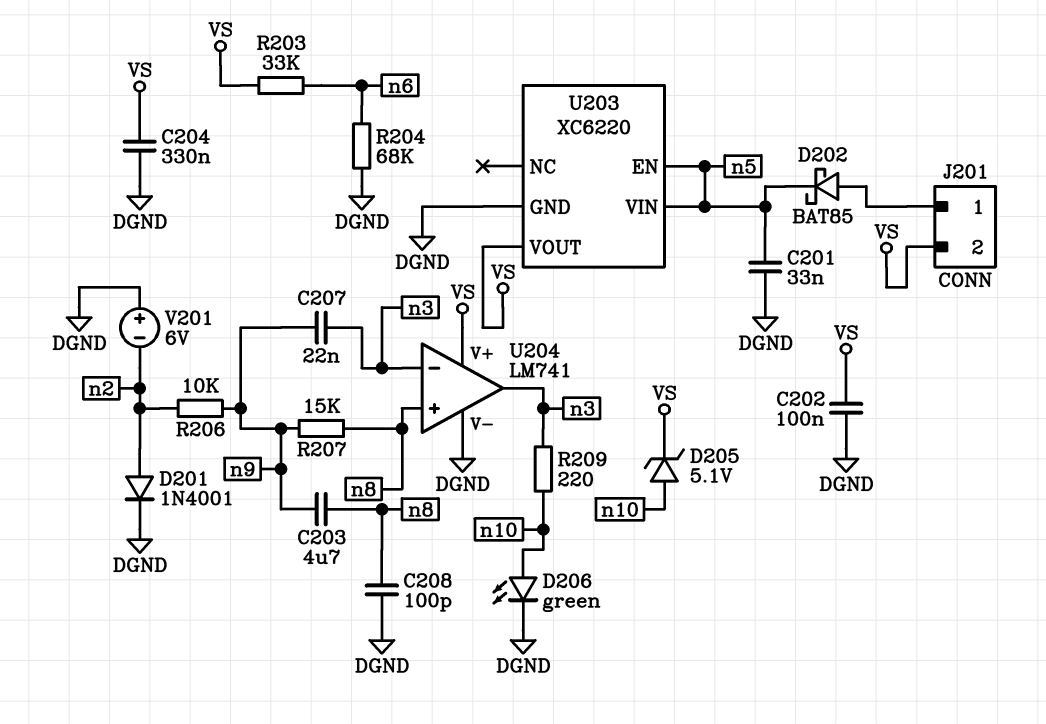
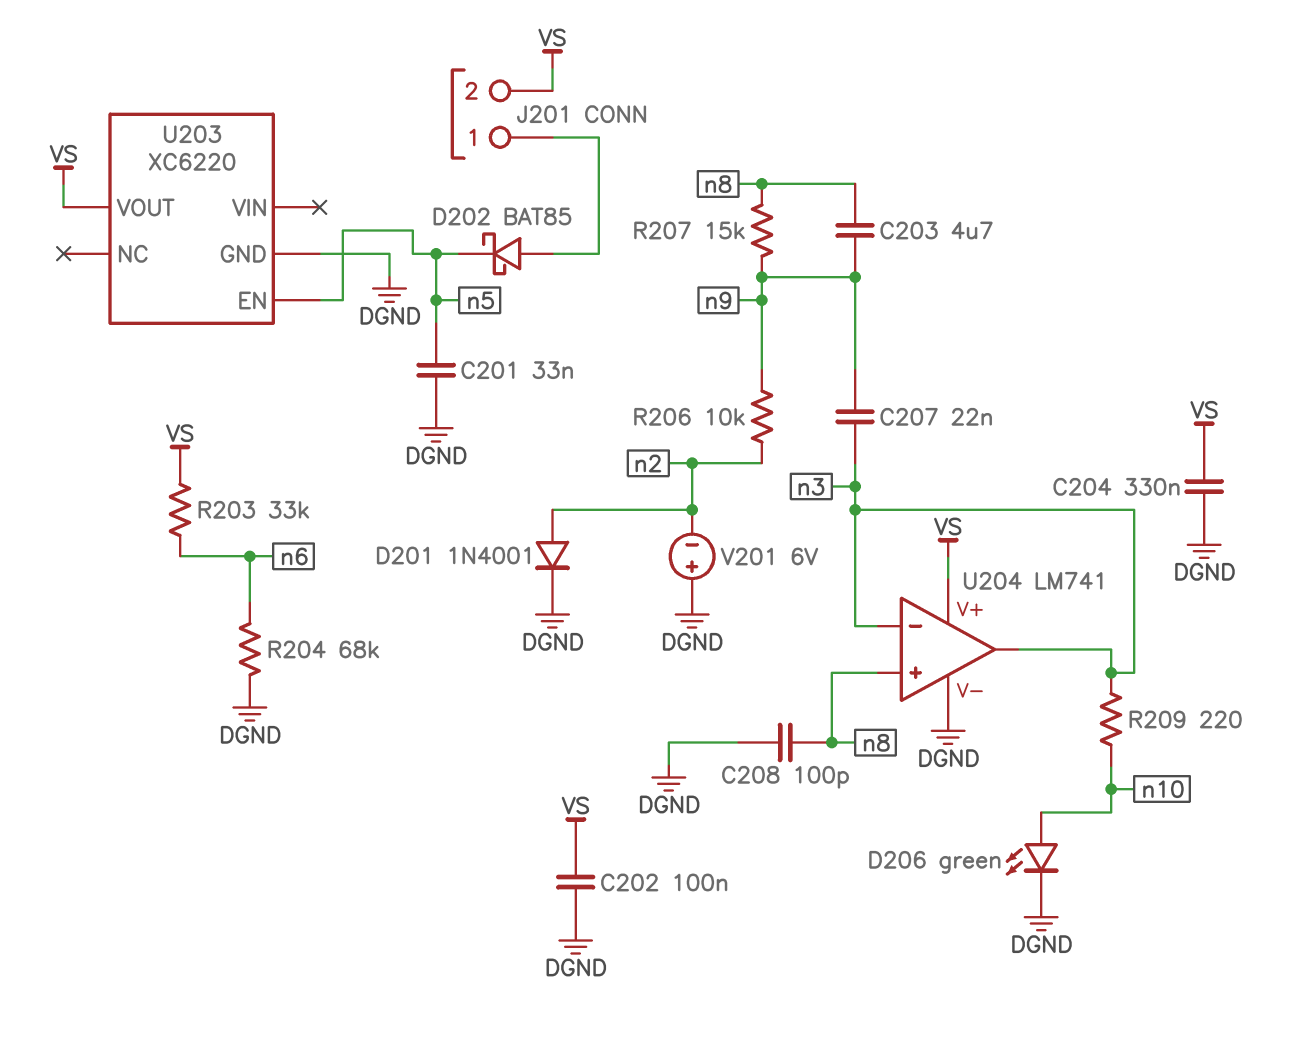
D205: zener 5.1V (A n10, K VS) -> none
U203 pin VIN: n5 -> none

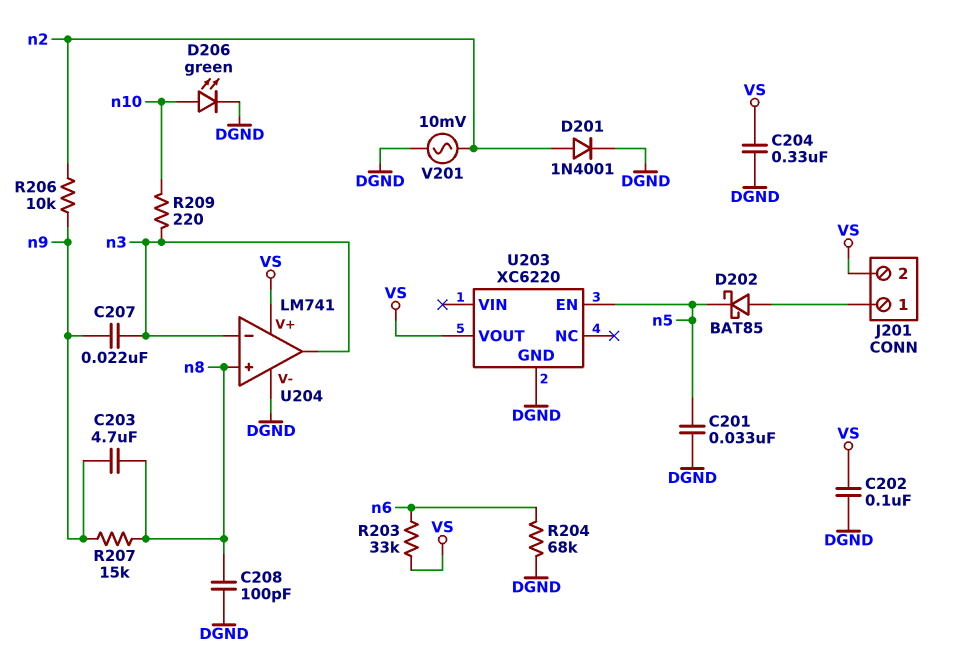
V201: 6V (plus DGND, minus n2) -> AC 10mV (DGND, n2)

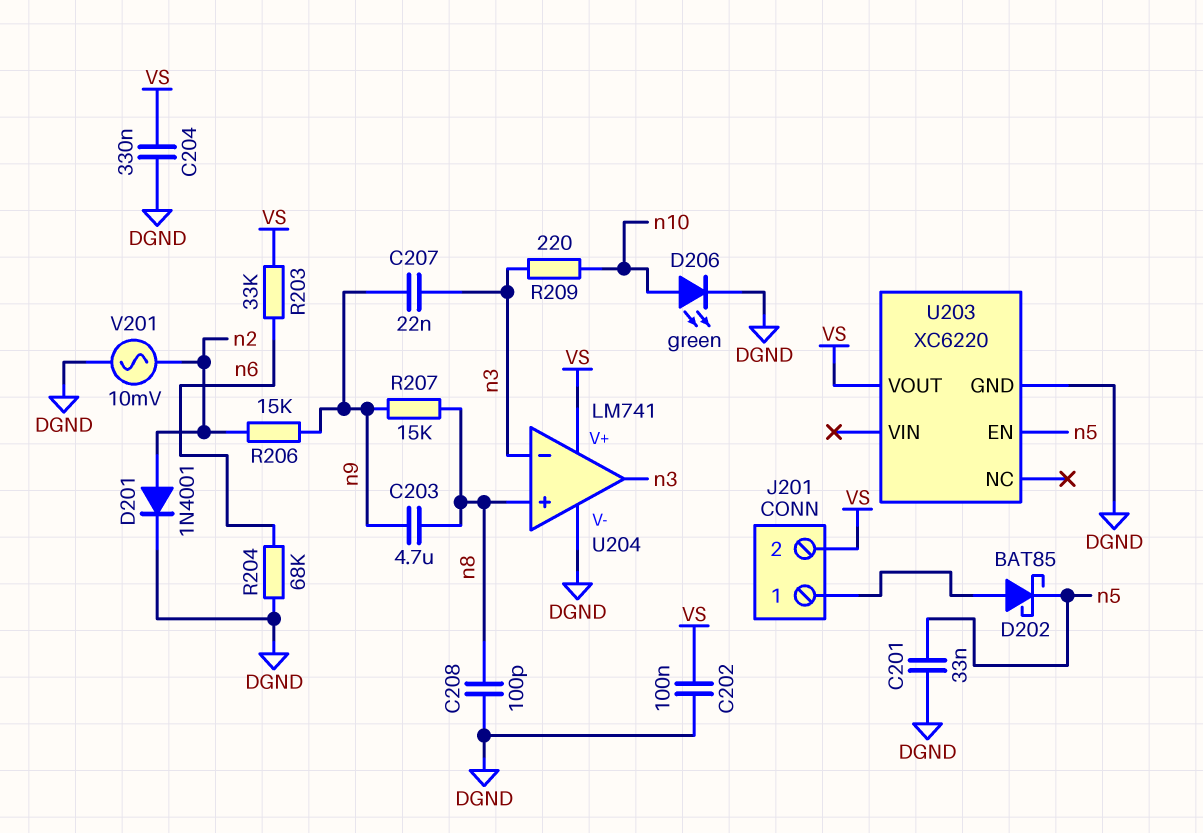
R206: 10k (n2, n9) -> 15k (n2, n9)

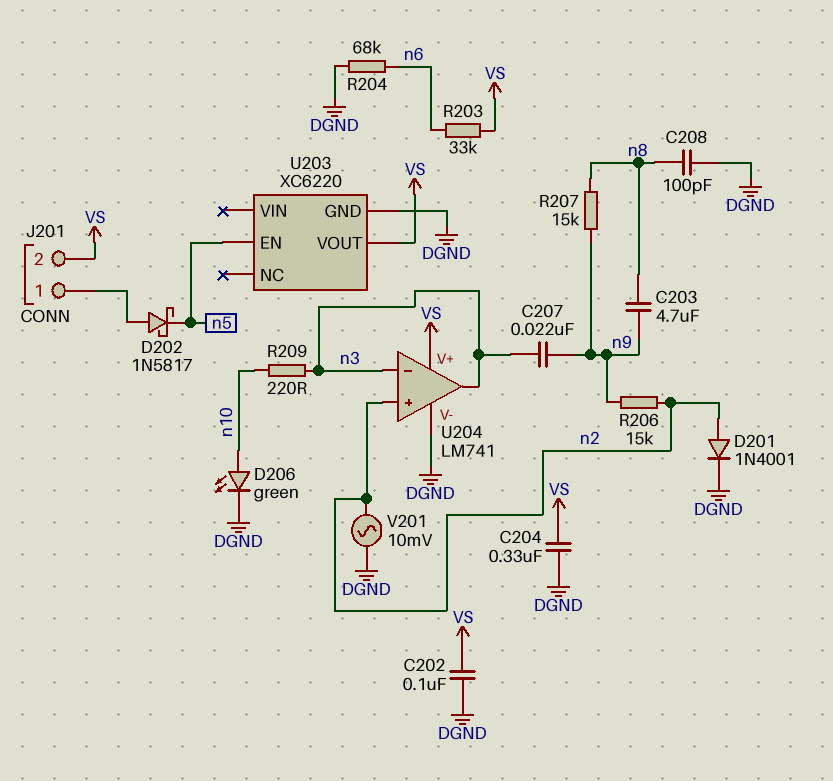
C201: 33nF (DGND, n5) -> none
D202: schottky BAT85 (A J201/1, K n5) -> schottky 1N5817 (A J201/1, K n5)
U204 pin in+: n8 -> n2

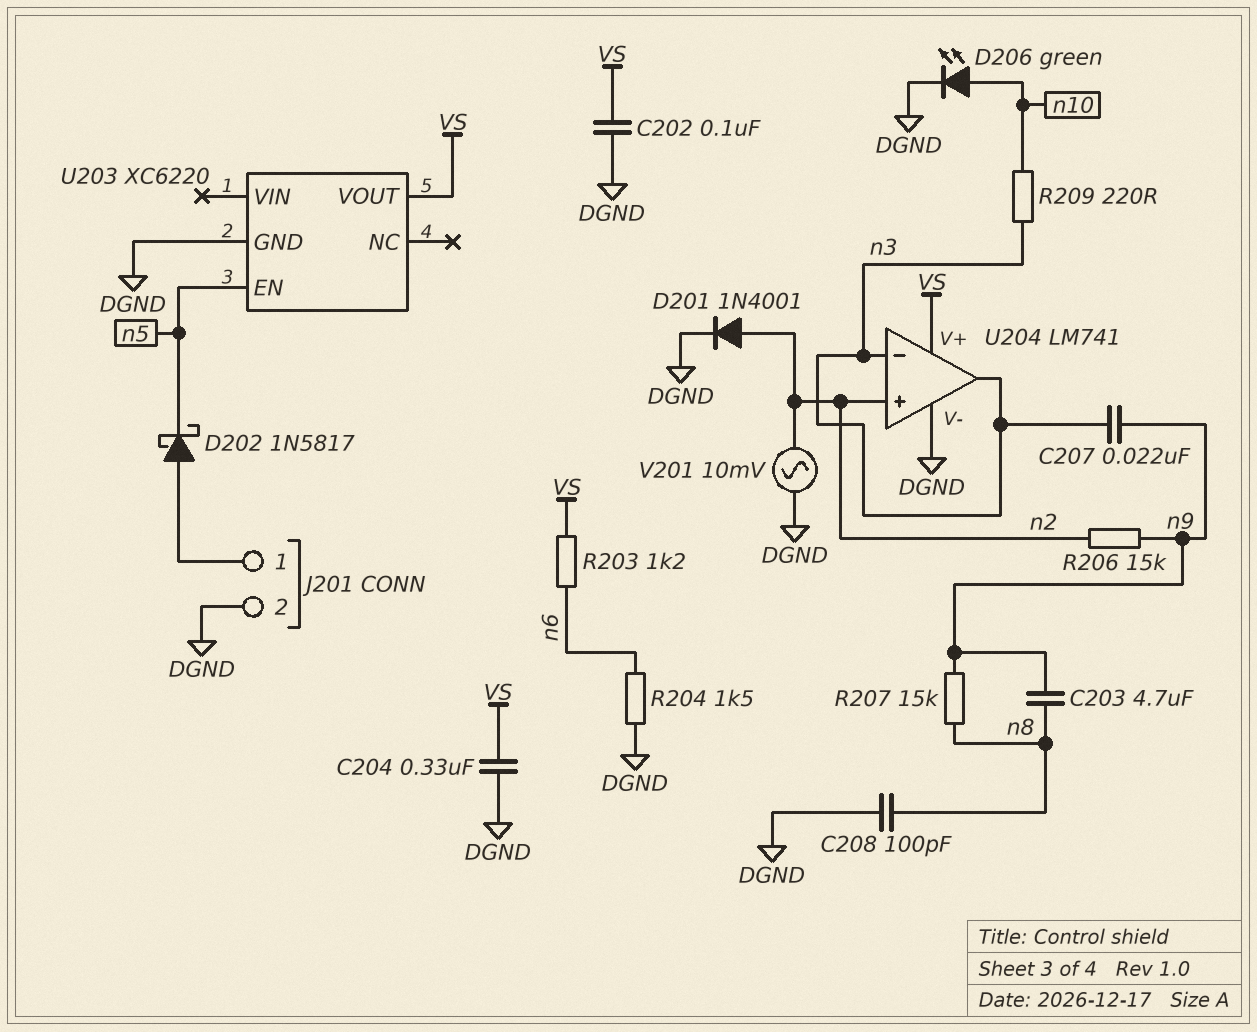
J201 pin 2: VS -> DGND
R203: 33k (VS, n6) -> 1.2k (VS, n6)
R204: 68k (DGND, n6) -> 1.5k (DGND, n6)

